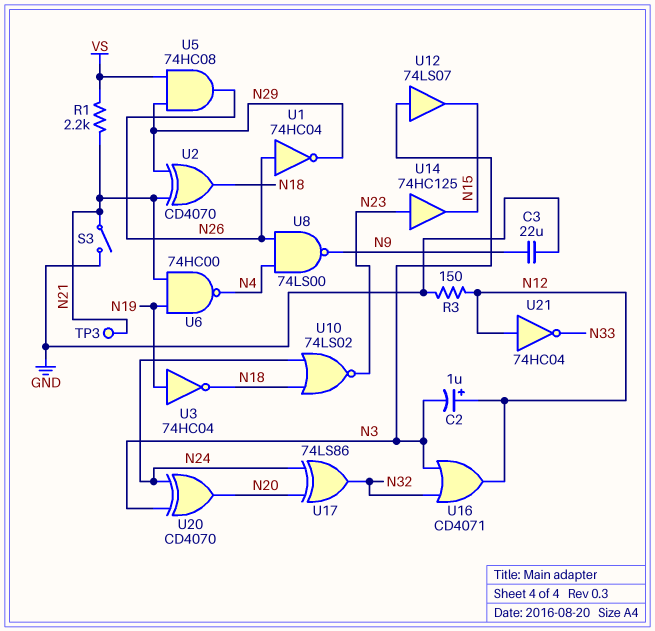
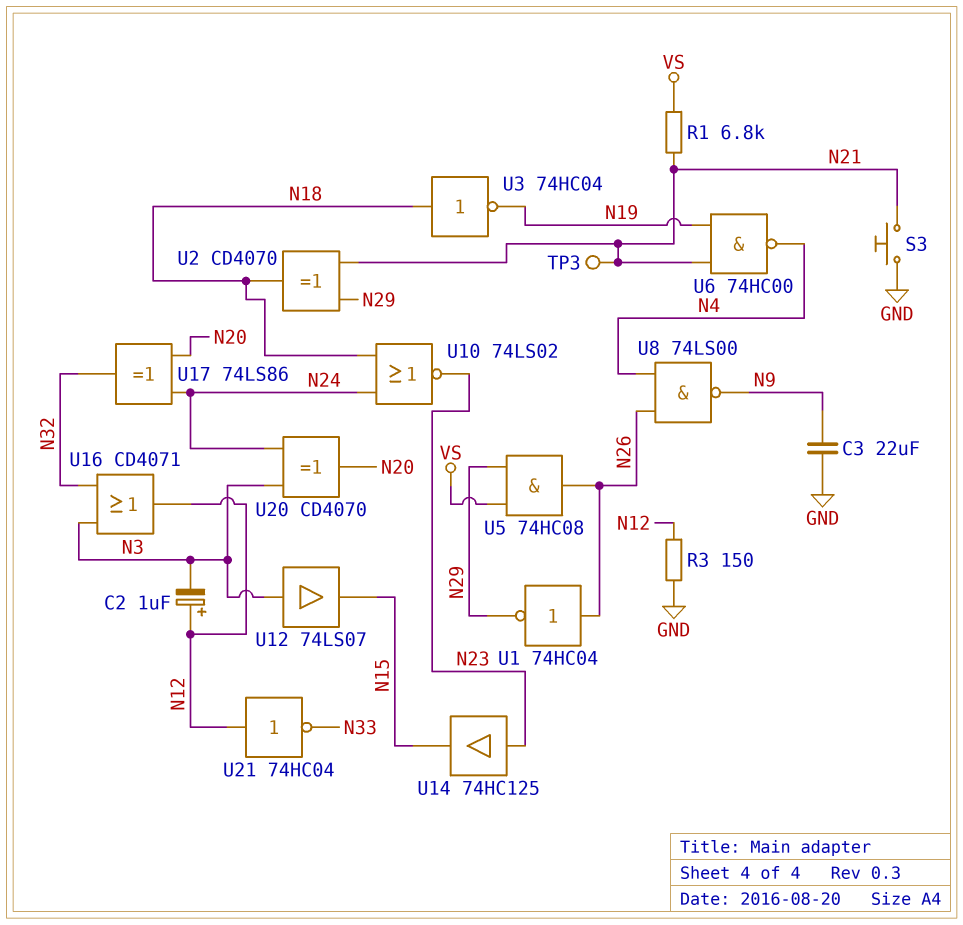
R1: 2.2k (N21, VS) -> 6.8k (N21, VS)
S3: switch (GND, N21) -> button (GND, N21)
U3: NOT 74HC04 (in N19, out N18) -> NOT 74HC04 (in N18, out N19)

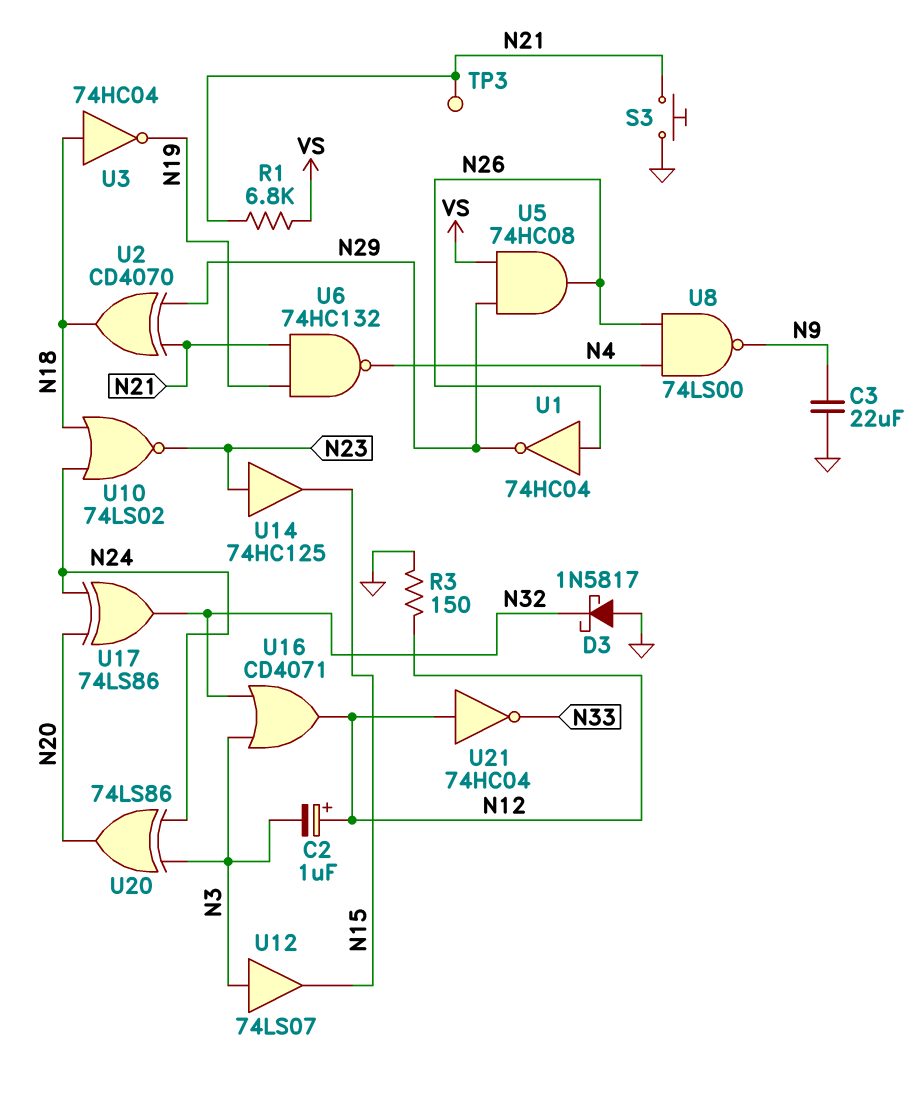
D3: none -> schottky 1N5817 (A GND, K N32)
U6: NAND 74HC00 (in N19, in N21, out N4) -> NAND 74HC132 (in N19, in N21, out N4)
U20: XOR CD4070 (in N3, in N24, out N20) -> XOR 74LS86 (in N3, in N24, out N20)

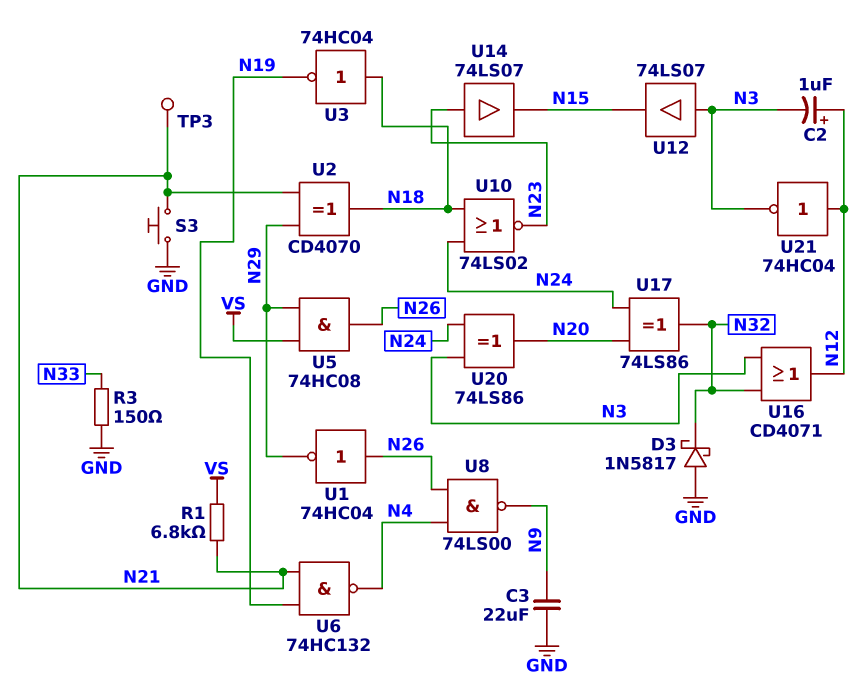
R3: 150 (GND, N12) -> 150 (GND, N33)
U14: buffer 74HC125 (in N23, out N15) -> buffer 74LS07 (in N23, out N15)
U21: NOT 74HC04 (in N12, out N33) -> NOT 74HC04 (in N12, out N3)

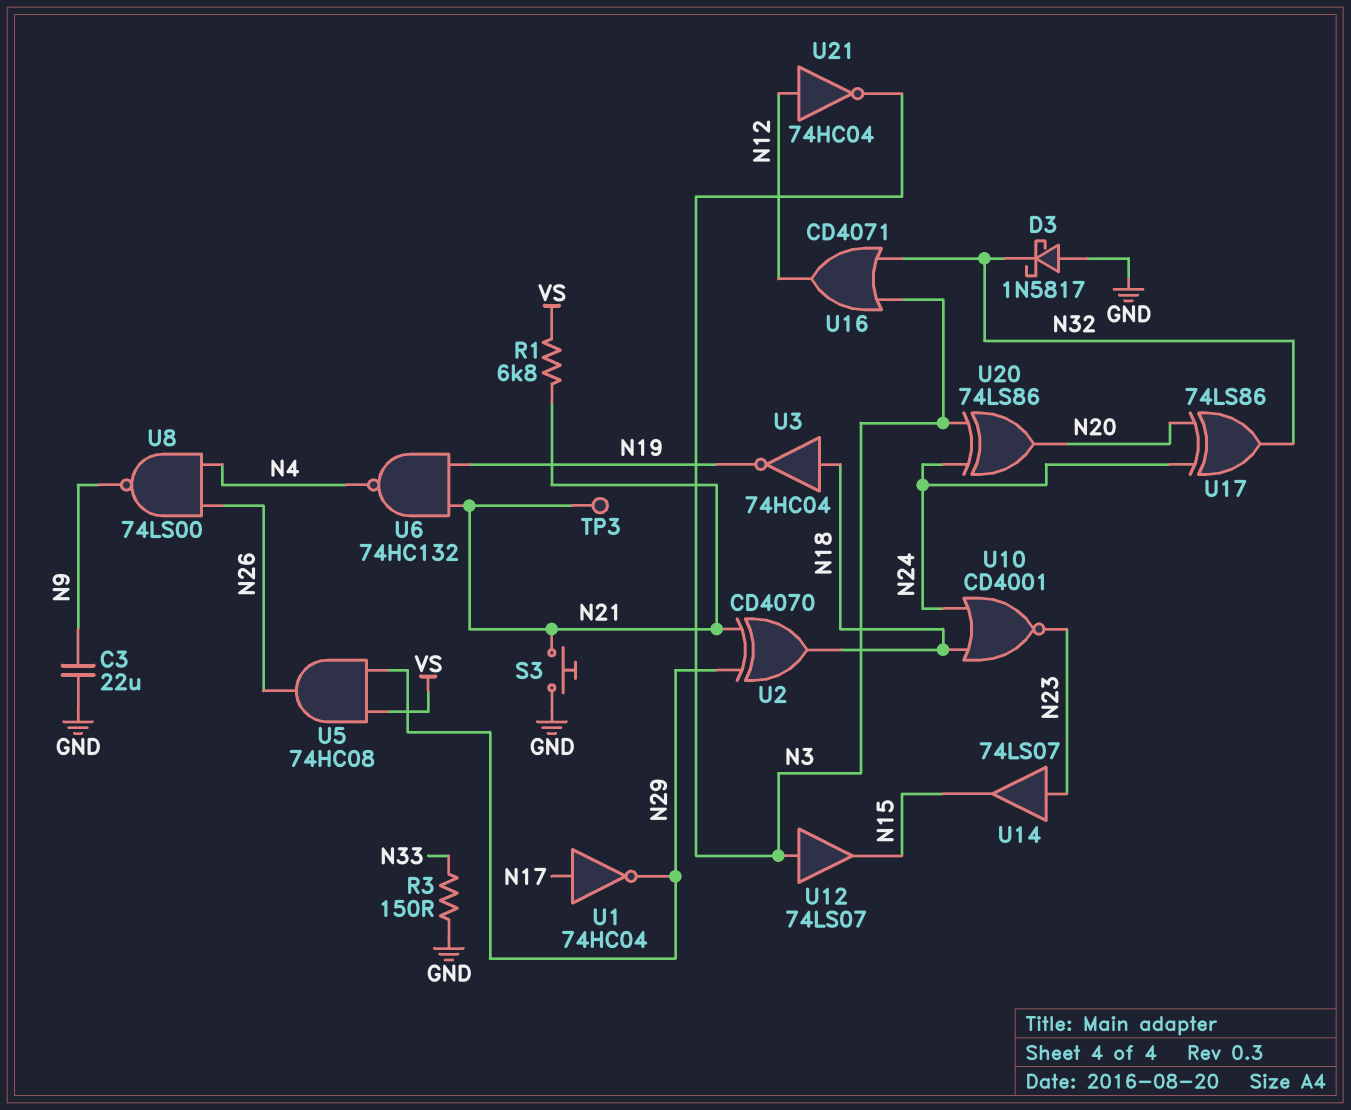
C2: 1uF (plus N12, minus N3) -> none
U1: NOT 74HC04 (in N26, out N29) -> NOT 74HC04 (in N17, out N29)
U10: NOR 74LS02 (in N18, in N24, out N23) -> NOR CD4001 (in N18, in N24, out N23)

